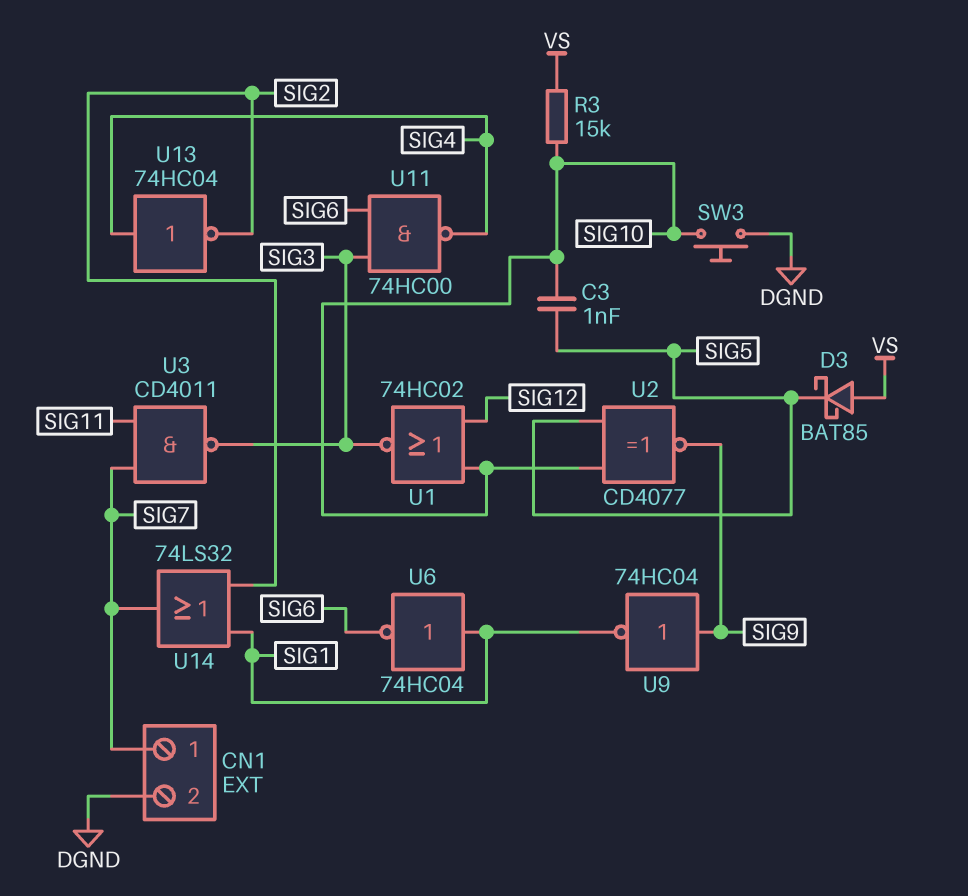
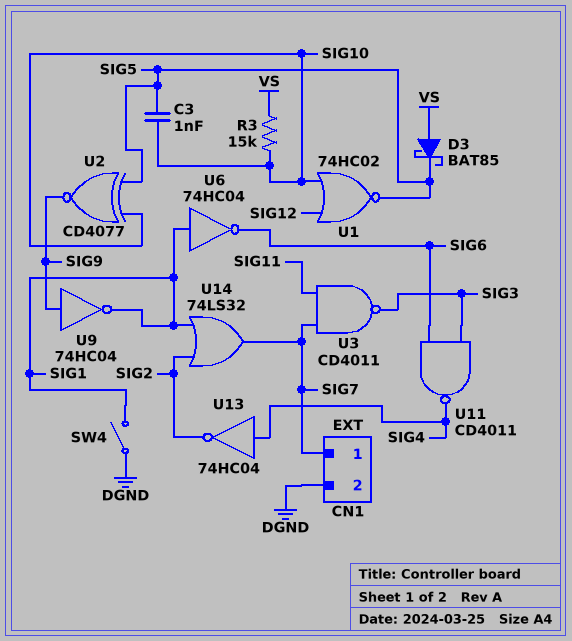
SW3: button (DGND, SIG10) -> none
SW4: none -> switch (DGND, SIG1)
U1: NOR 74HC02 (in SIG10, in SIG12, out SIG3) -> NOR 74HC02 (in SIG10, in SIG12, out SIG5)
U11: NAND 74HC00 (in SIG3, in SIG6, out SIG4) -> NAND CD4011 (in SIG3, in SIG6, out SIG4)

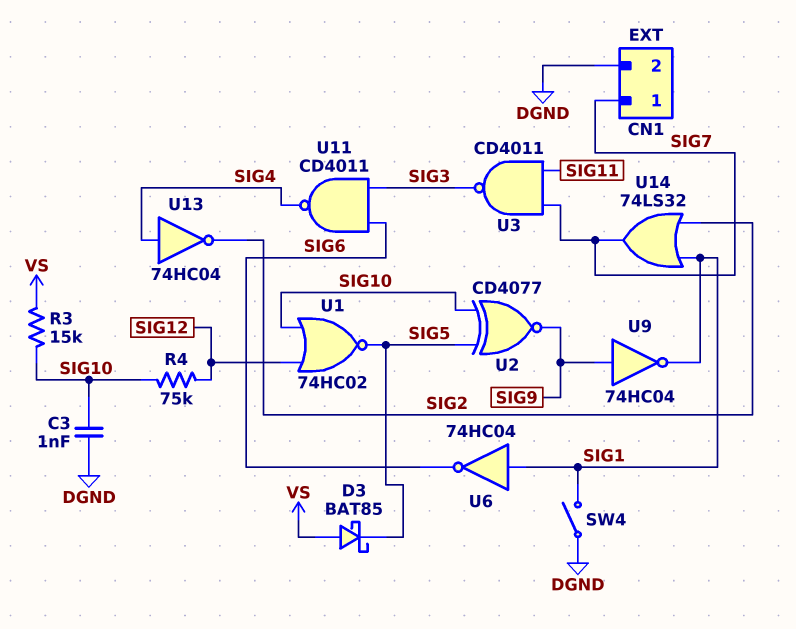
C3: 1nF (SIG5, SIG10) -> 1nF (DGND, SIG10)
R4: none -> 75k (SIG10, SIG12)

